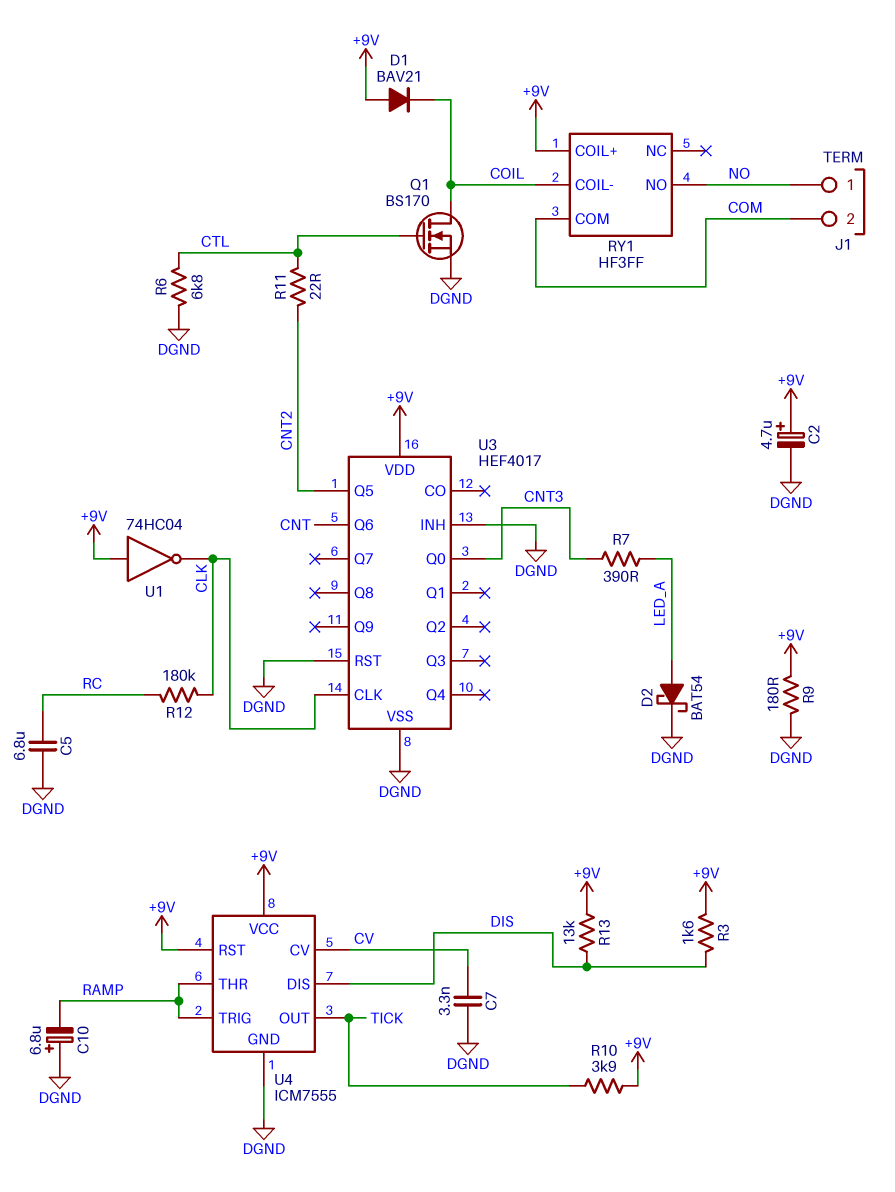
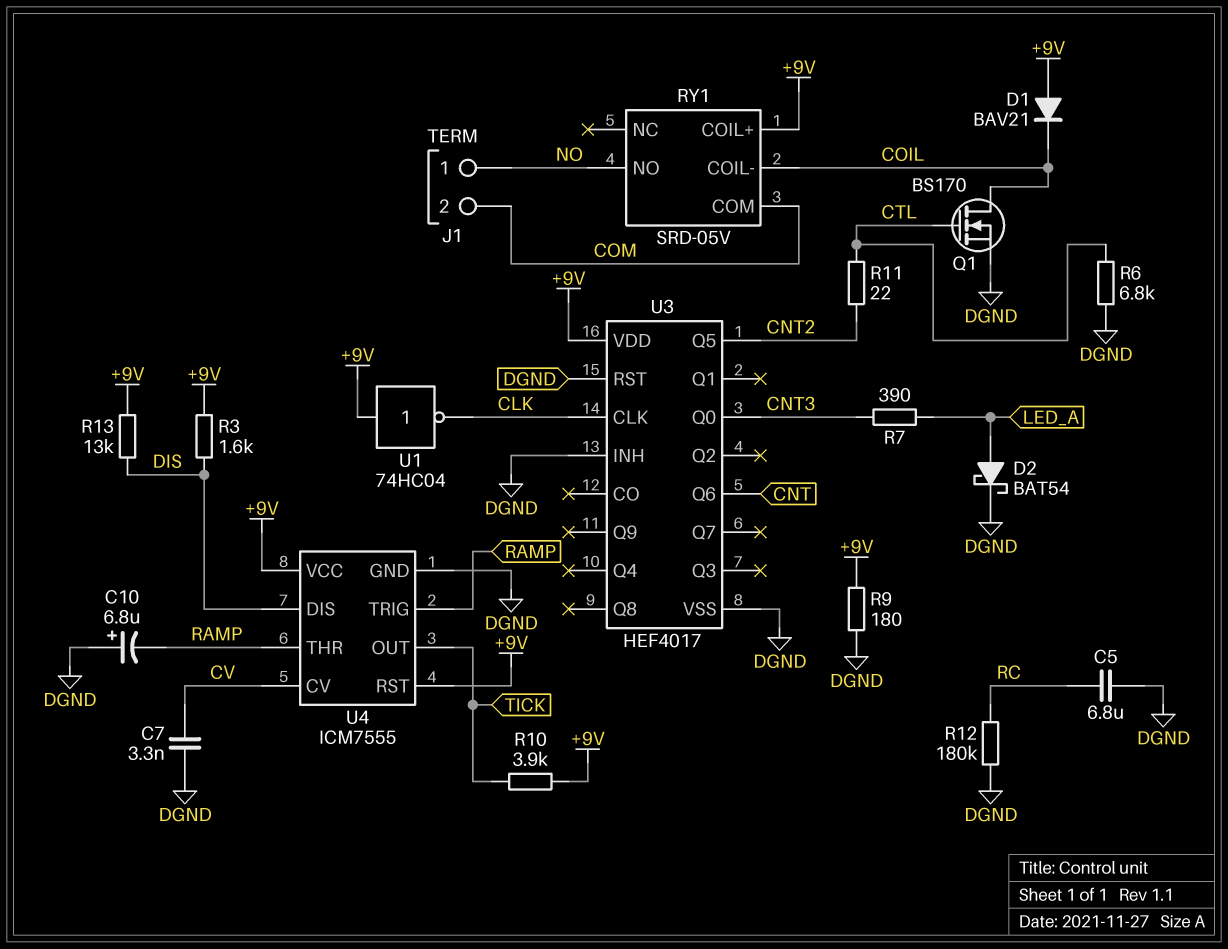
C2: 4.7uF (plus +9V, minus DGND) -> none
R12: 180k (CLK, RC) -> 180k (DGND, RC)
RY1: HF3FF -> SRD-05V

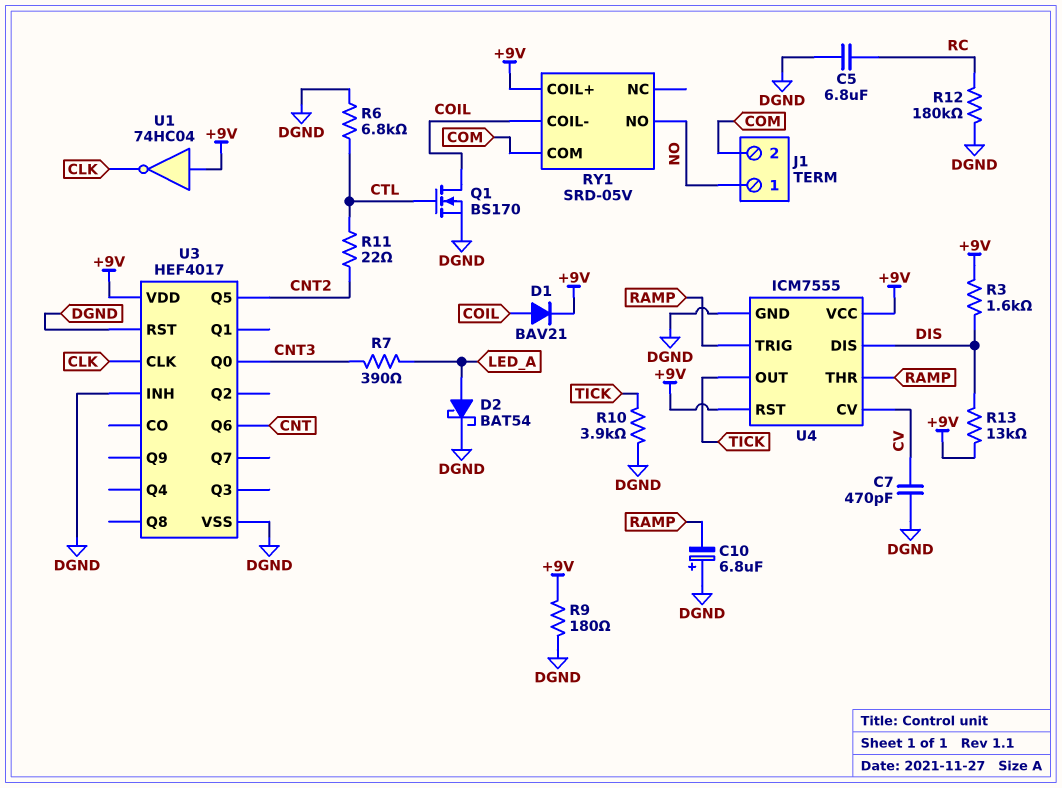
C7: 3.3nF (CV, DGND) -> 470pF (CV, DGND)
D1: diode BAV21 (A +9V, K COIL) -> diode BAV21 (A COIL, K +9V)
R10: 3.9k (+9V, TICK) -> 3.9k (DGND, TICK)

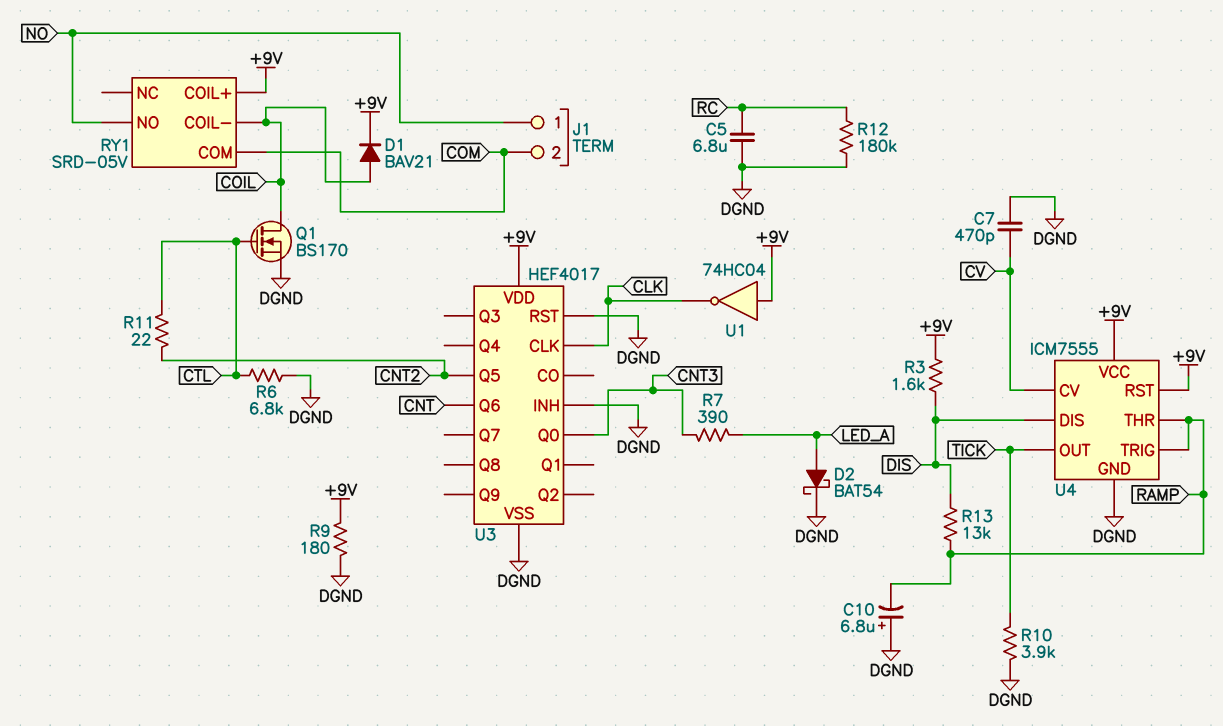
R13: 13k (+9V, DIS) -> 13k (DIS, RAMP)

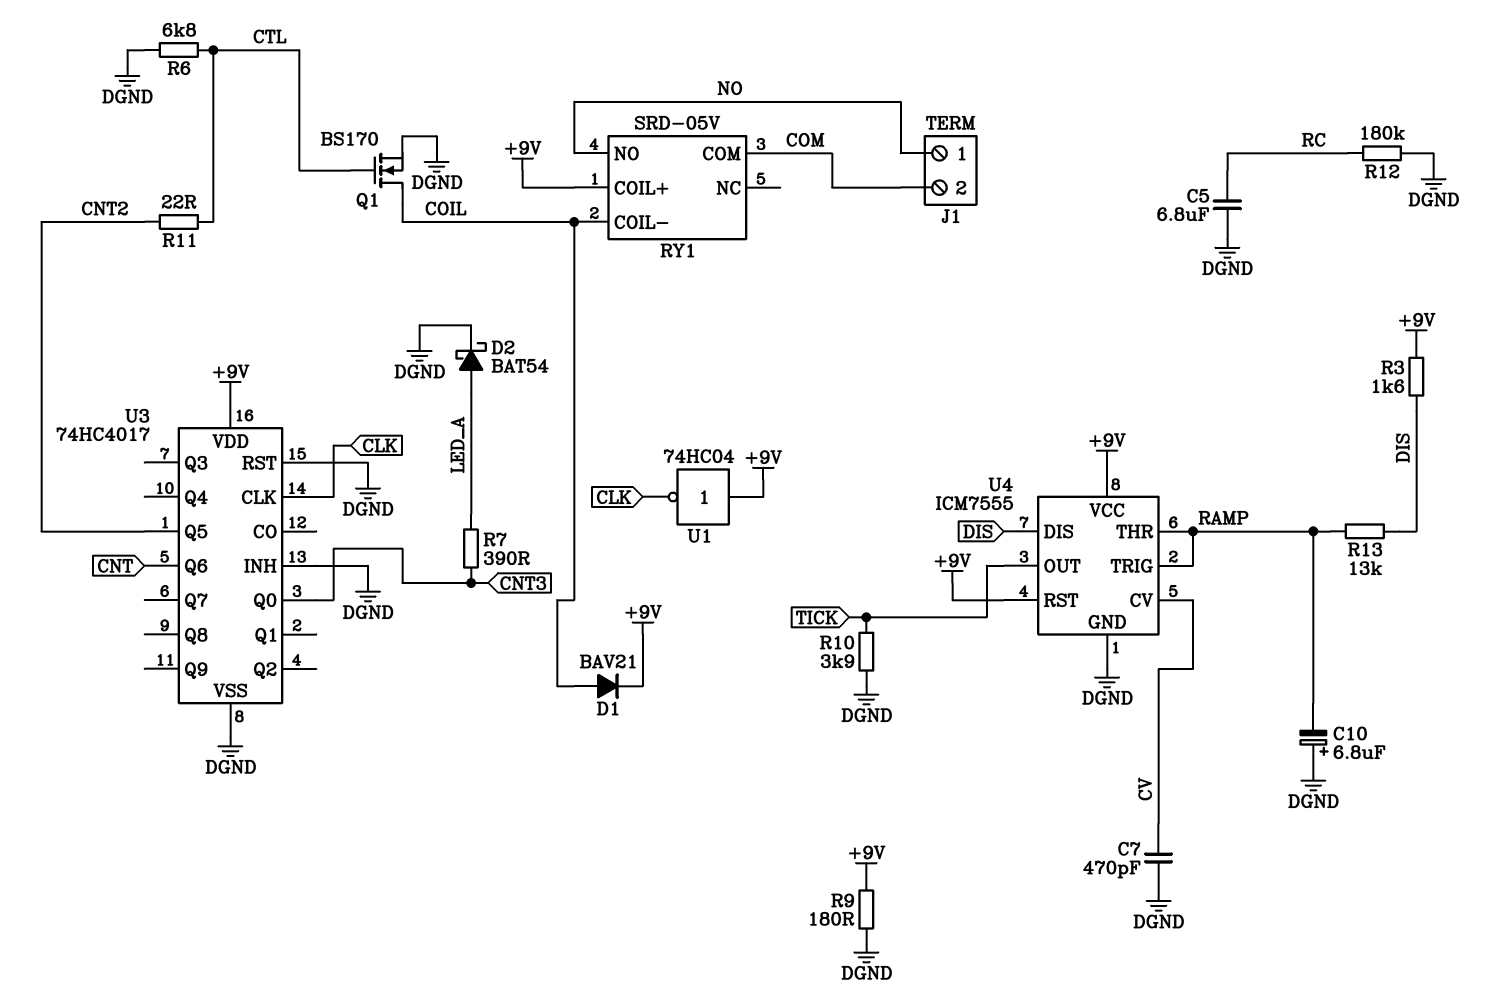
U3: HEF4017 -> 74HC4017

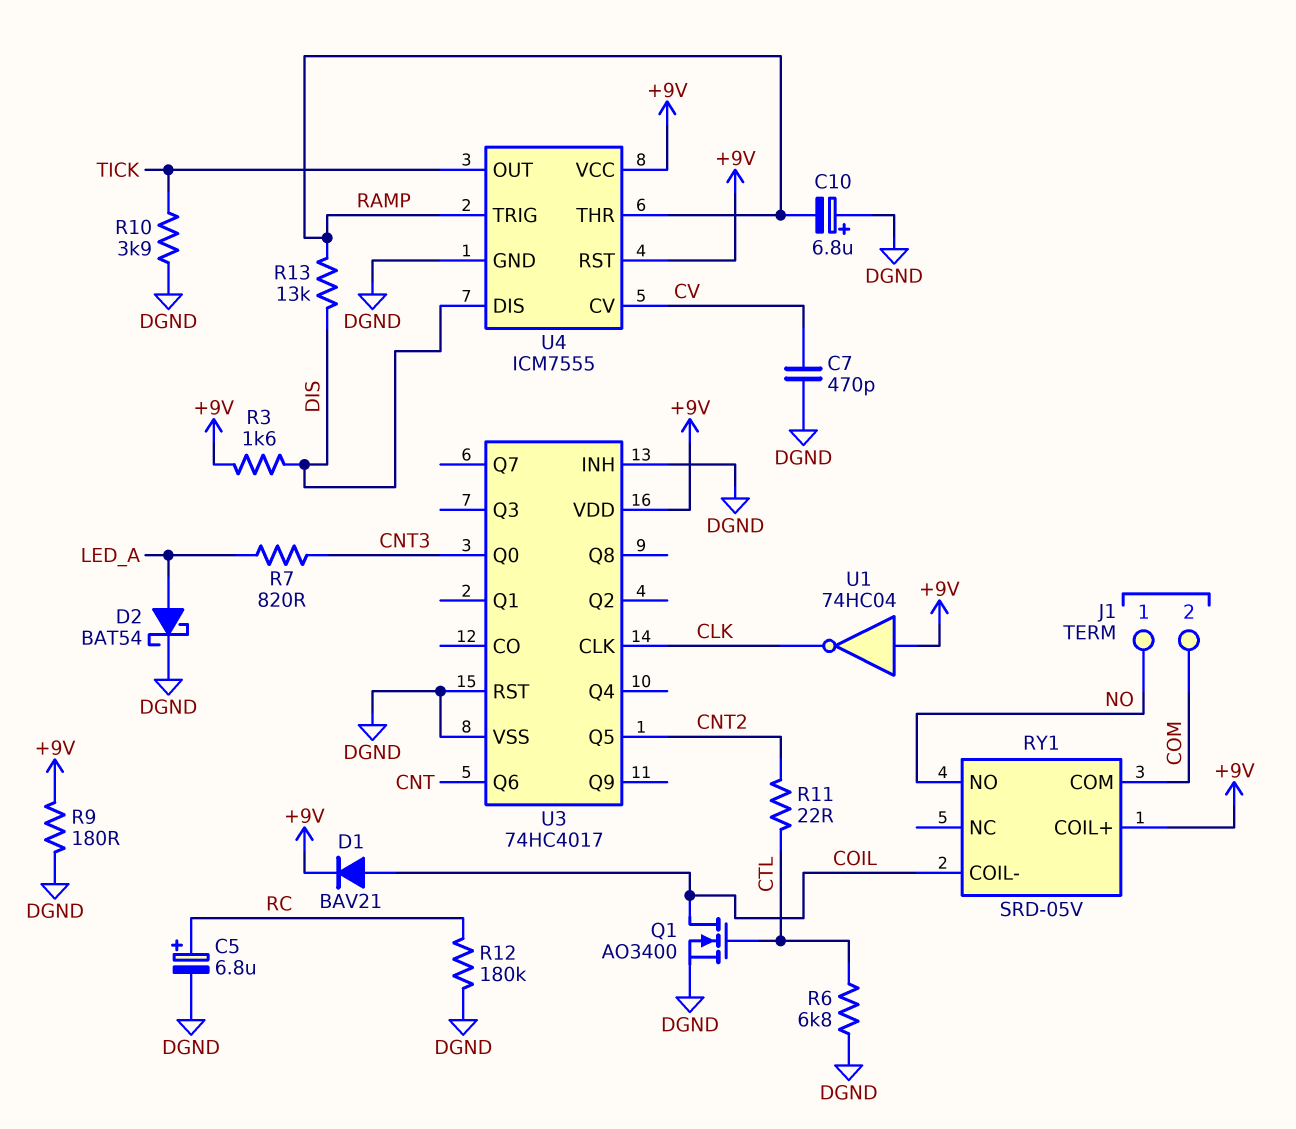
C5: 6.8uF (DGND, RC) -> 6.8uF (plus RC, minus DGND)
Q1: NMOS BS170 (G CTL, D COIL, S DGND) -> NMOS AO3400 (G CTL, D COIL, S DGND)
R7: 390 (CNT3, LED_A) -> 820 (CNT3, LED_A)

